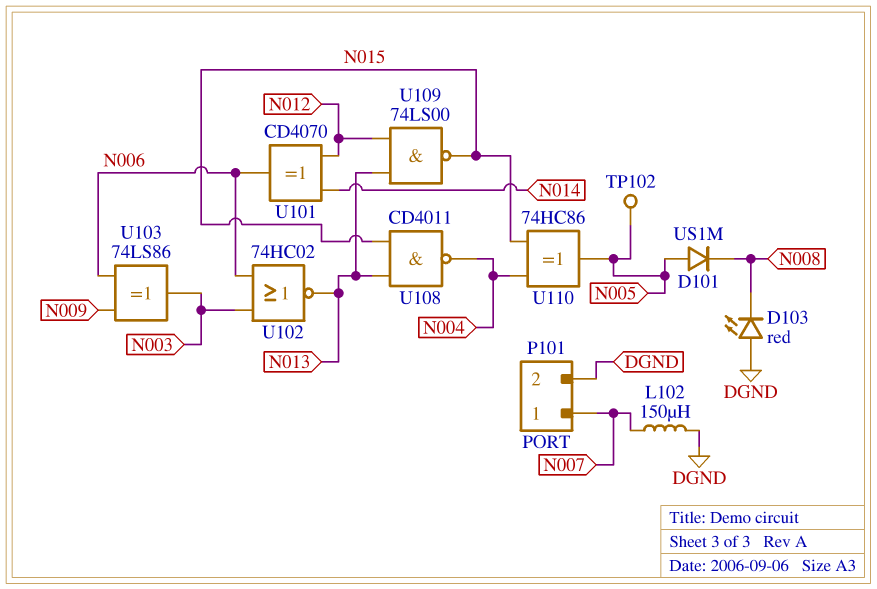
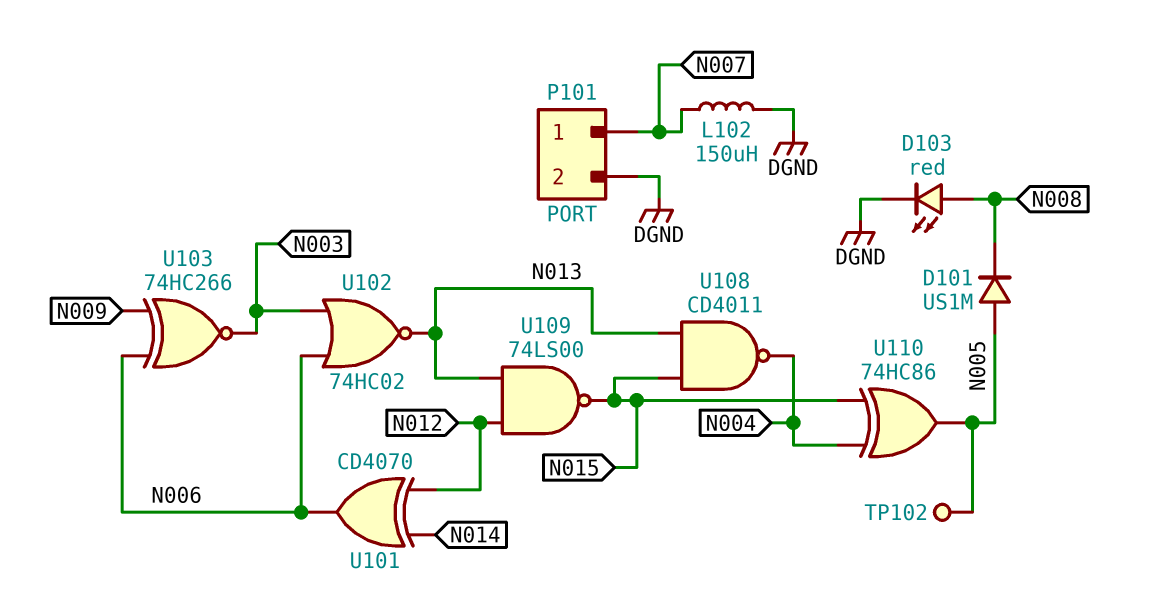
D103: LED red (A DGND, K N008) -> LED red (A N008, K DGND)
U103: XOR 74LS86 (in N006, in N009, out N003) -> XNOR 74HC266 (in N006, in N009, out N003)

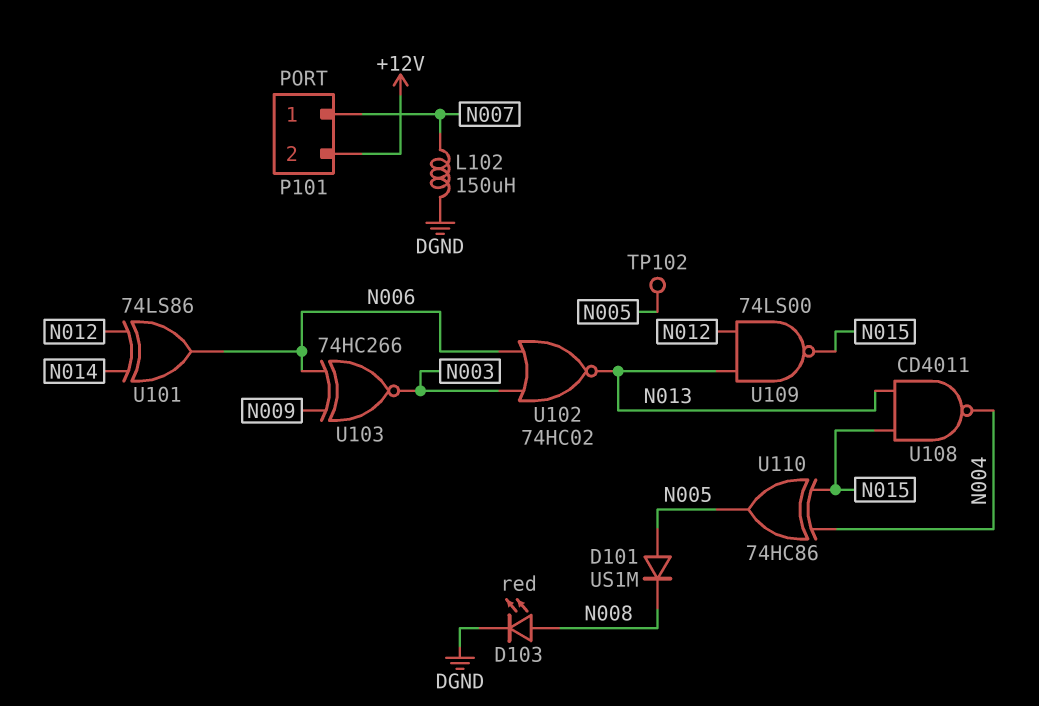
P101 pin 2: DGND -> +12V
U101: XOR CD4070 (in N012, in N014, out N006) -> XOR 74LS86 (in N012, in N014, out N006)

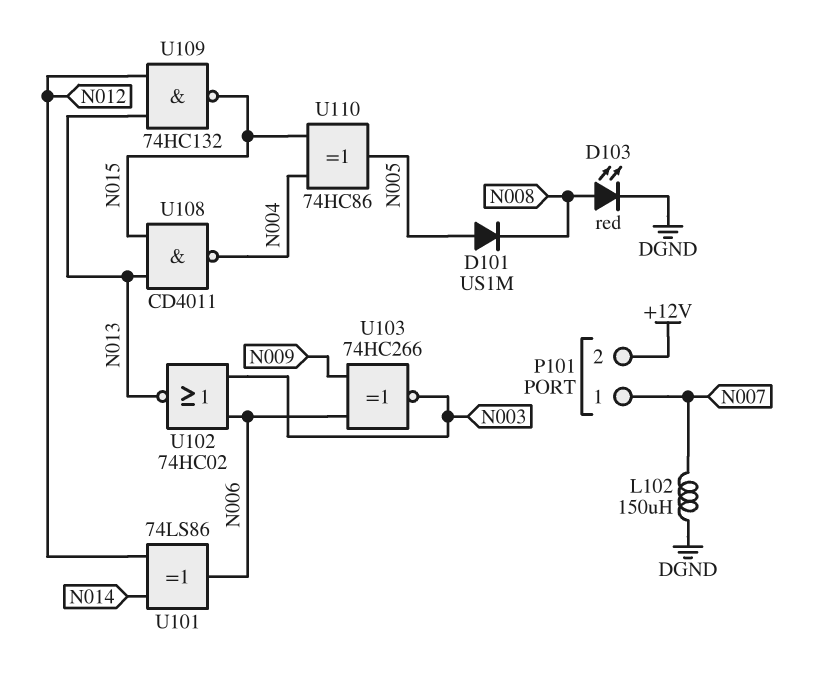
TP102: test point (N005) -> none
U109: NAND 74LS00 (in N012, in N013, out N015) -> NAND 74HC132 (in N012, in N013, out N015)

